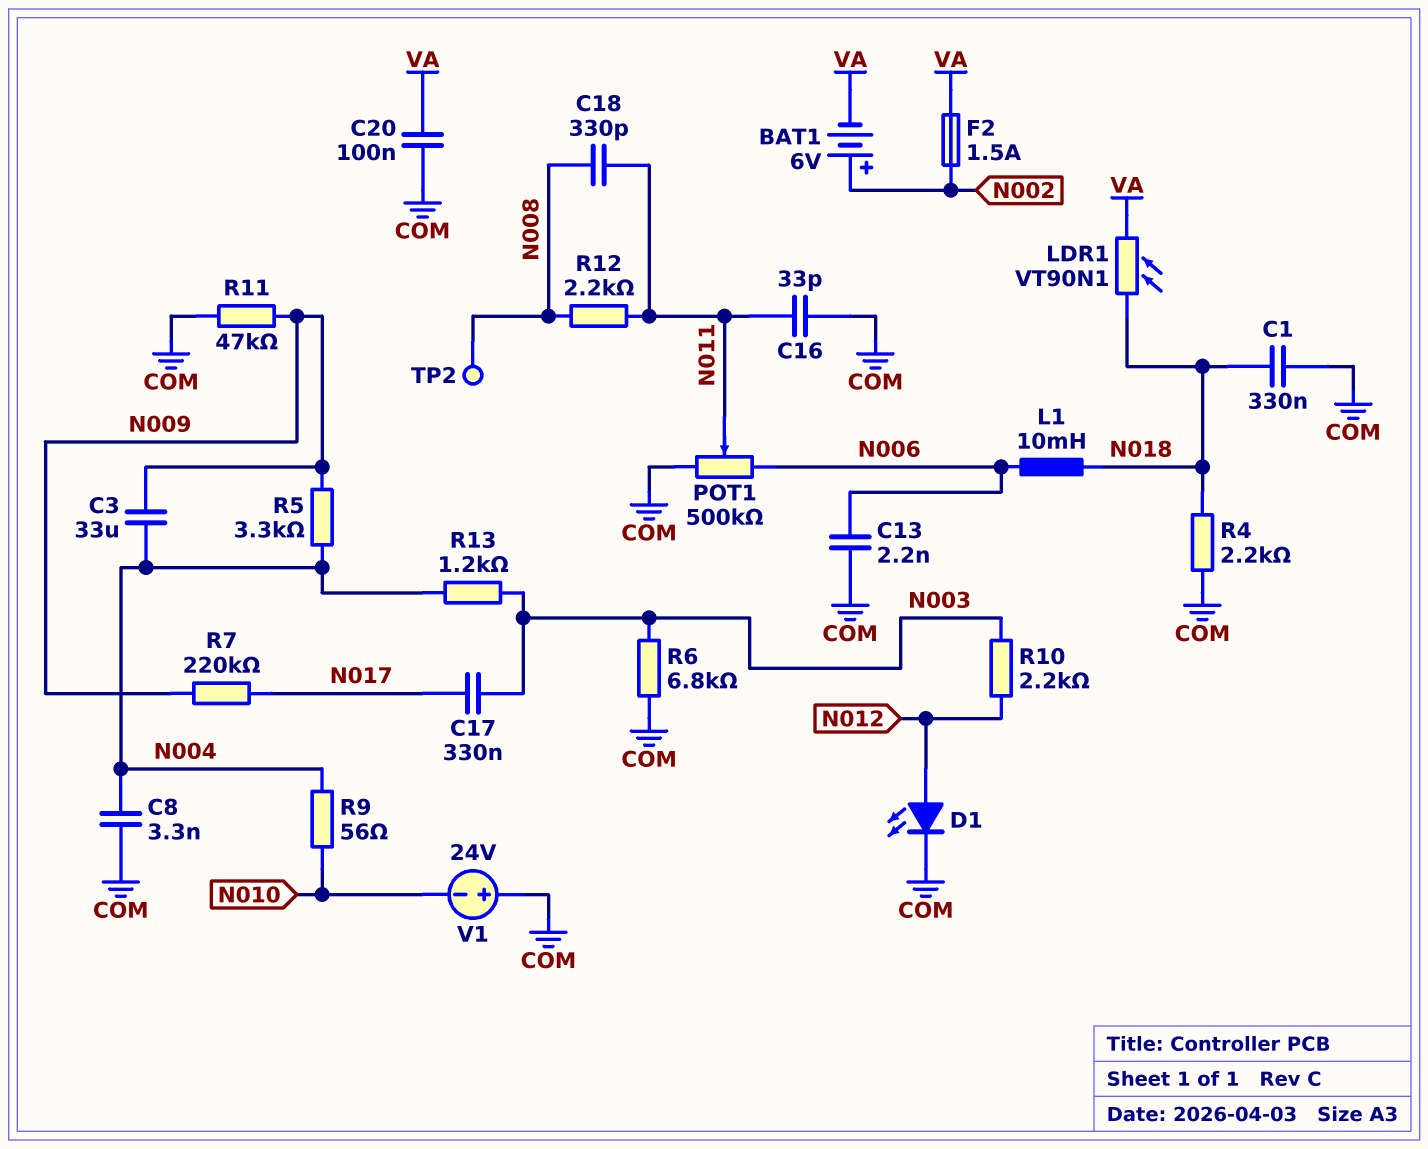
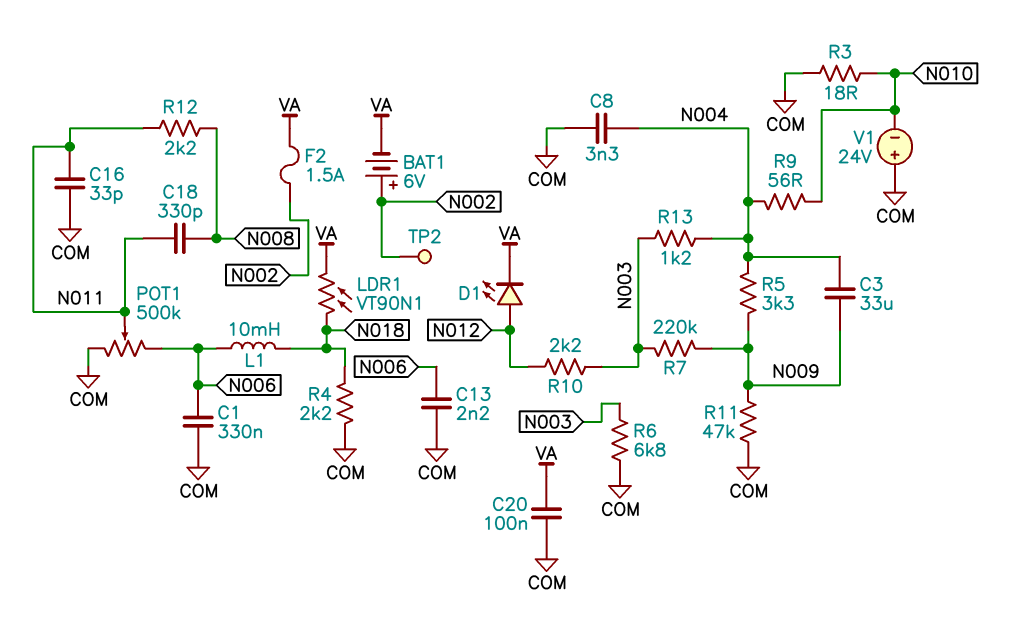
C1: 330nF (COM, N018) -> 330nF (COM, N006)
C17: 330nF (N003, N017) -> none
D1: LED (A N012, K COM) -> LED (A N012, K VA)
R3: none -> 18 (COM, N010)
R7: 220k (N009, N017) -> 220k (N003, N009)
TP2: test point (N008) -> test point (N002)

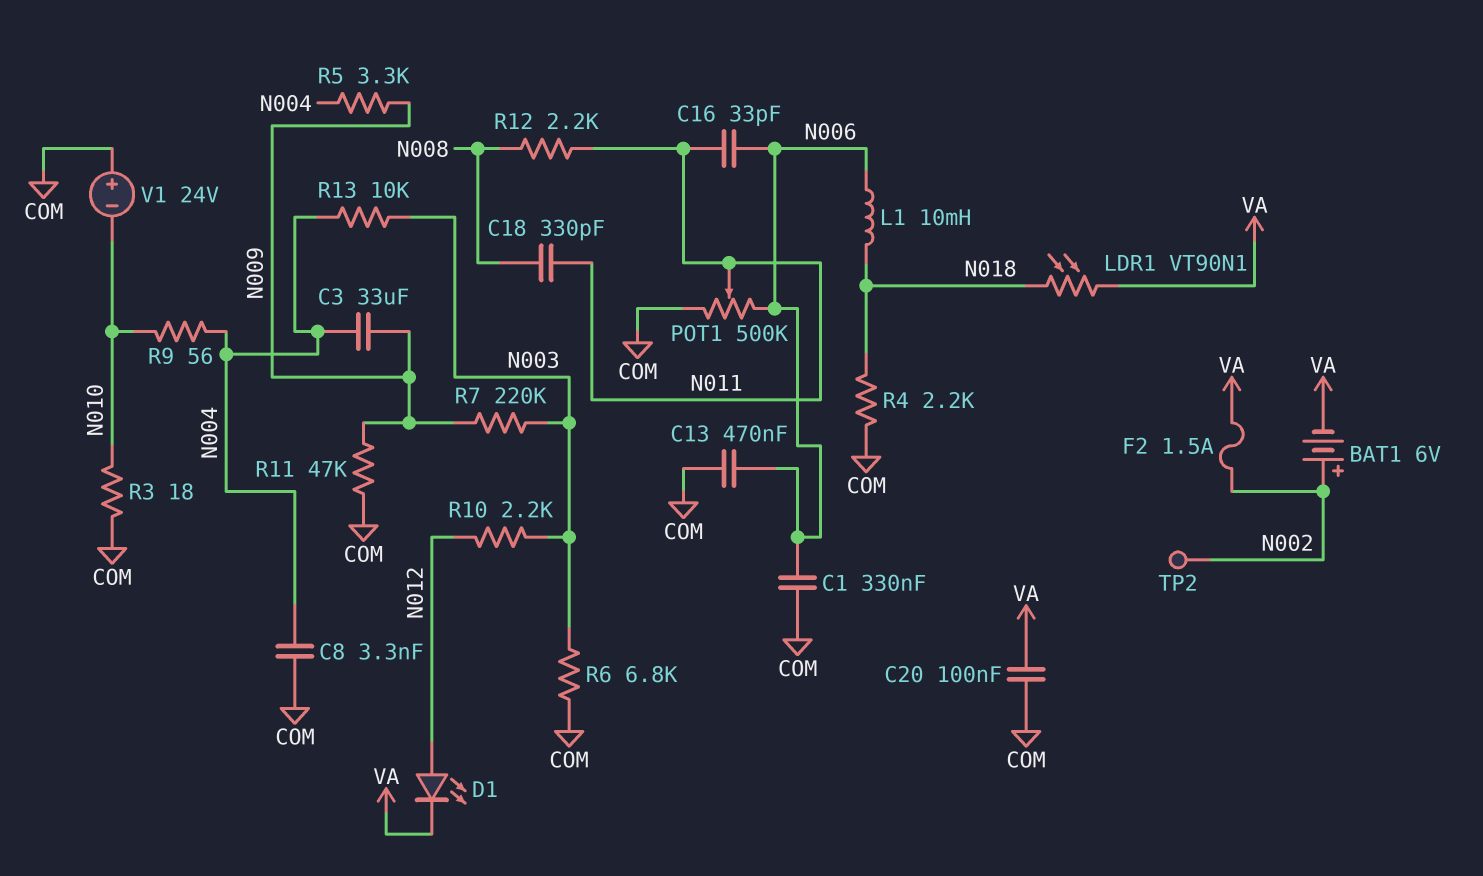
C13: 2.2nF (COM, N006) -> 470nF (COM, N006)
C16: 33pF (COM, N011) -> 33pF (N006, N011)
R13: 1.2k (N003, N004) -> 10k (N003, N004)

